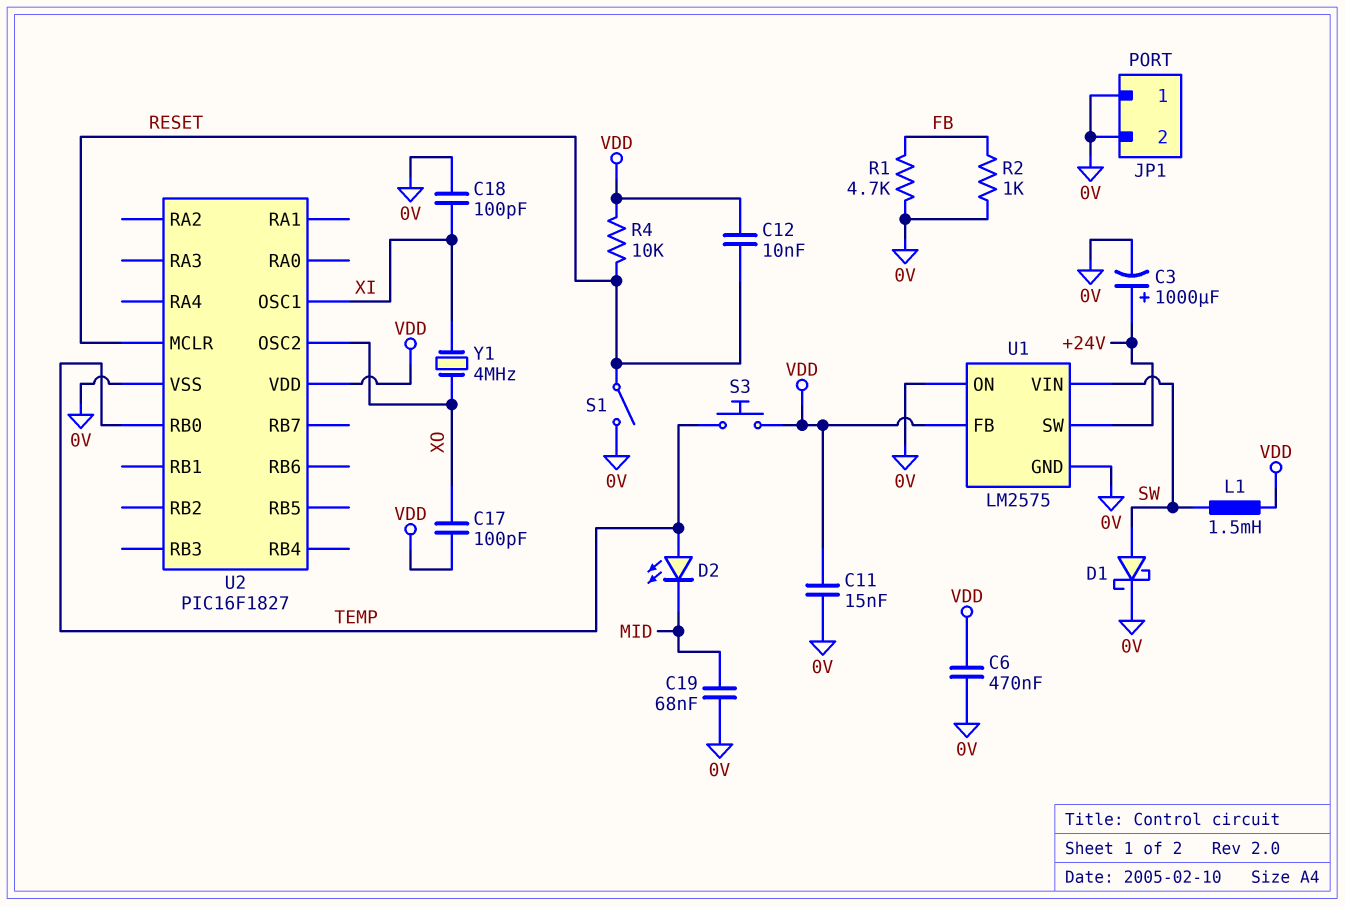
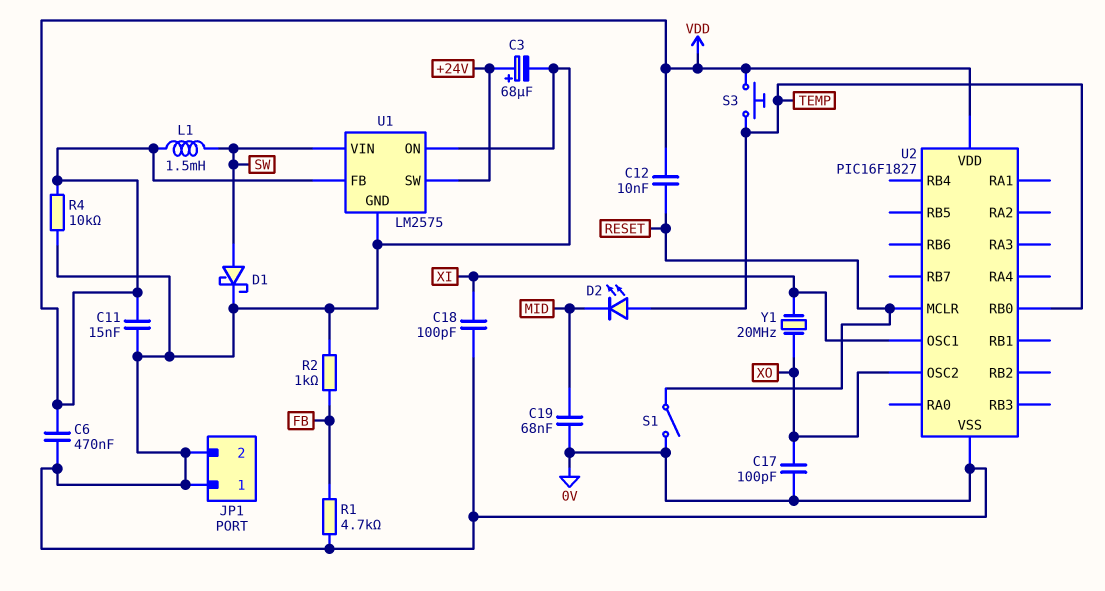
C3: 1000uF (plus +24V, minus 0V) -> 68uF (plus +24V, minus 0V)
C17: 100pF (VDD, XO) -> 100pF (0V, XO)
R4: 10k (RESET, VDD) -> 10k (0V, VDD)
Y1: 4MHz (XI, XO) -> 20MHz (XI, XO)

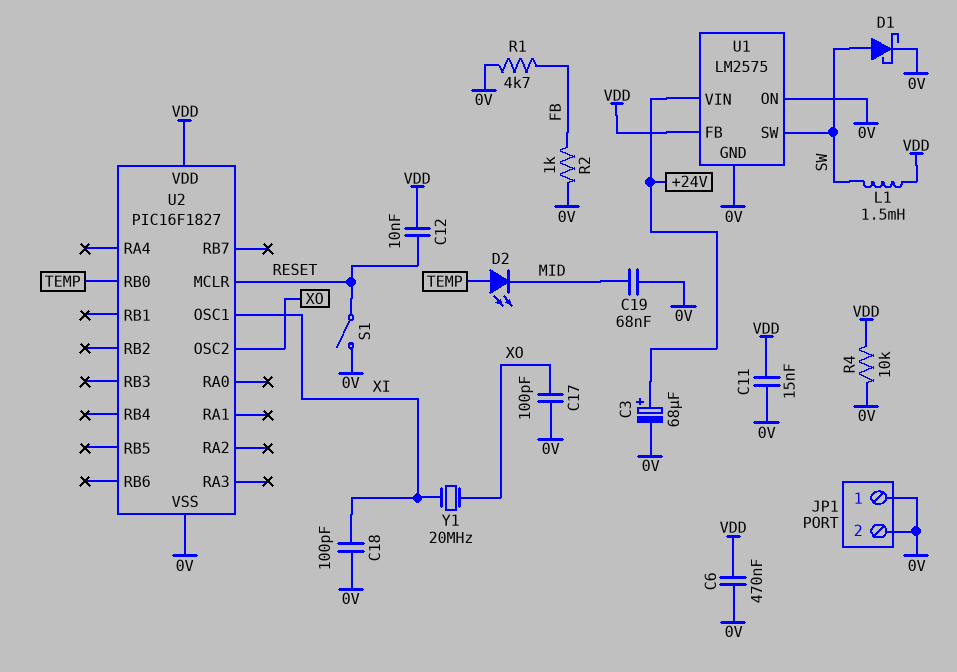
S3: button (TEMP, VDD) -> none
U1 pin SW: +24V -> SW
U1 pin VIN: SW -> +24V

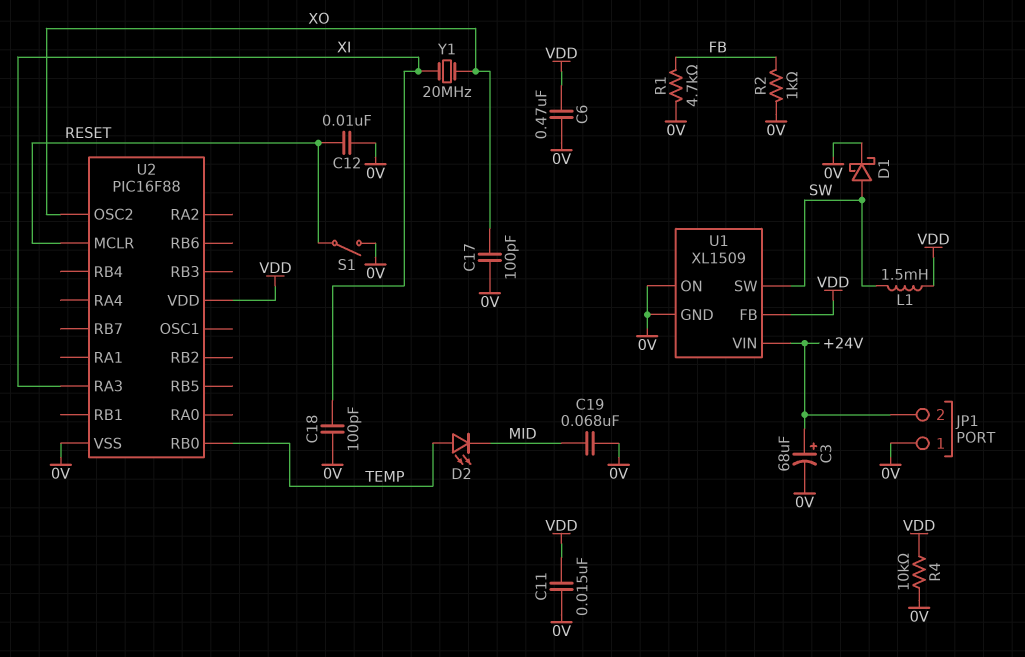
C12: 10nF (RESET, VDD) -> 10nF (0V, RESET)
JP1 pin 2: 0V -> +24V
U1: LM2575 -> XL1509
U2: PIC16F1827 -> PIC16F88
U2 pin OSC1: XI -> none
U2 pin RA3: none -> XI

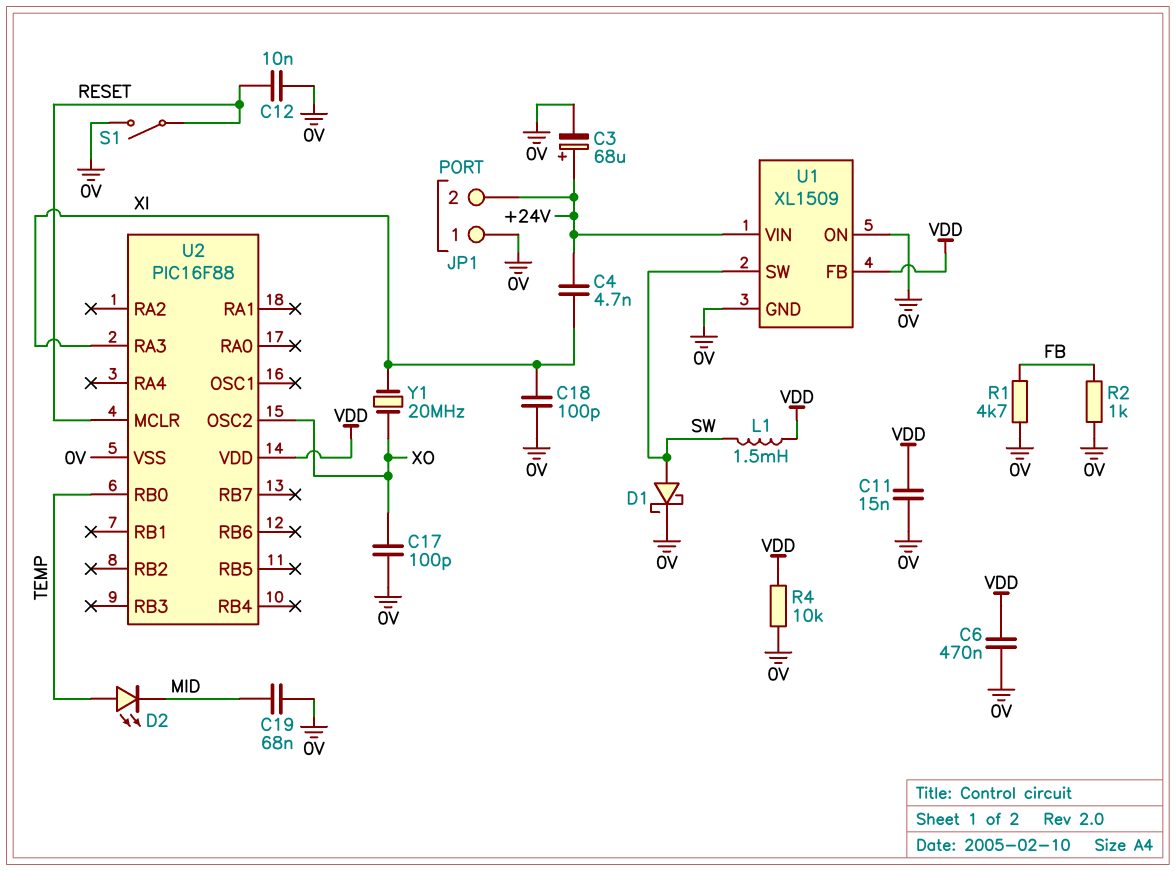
C4: none -> 4.7nF (+24V, XI)

